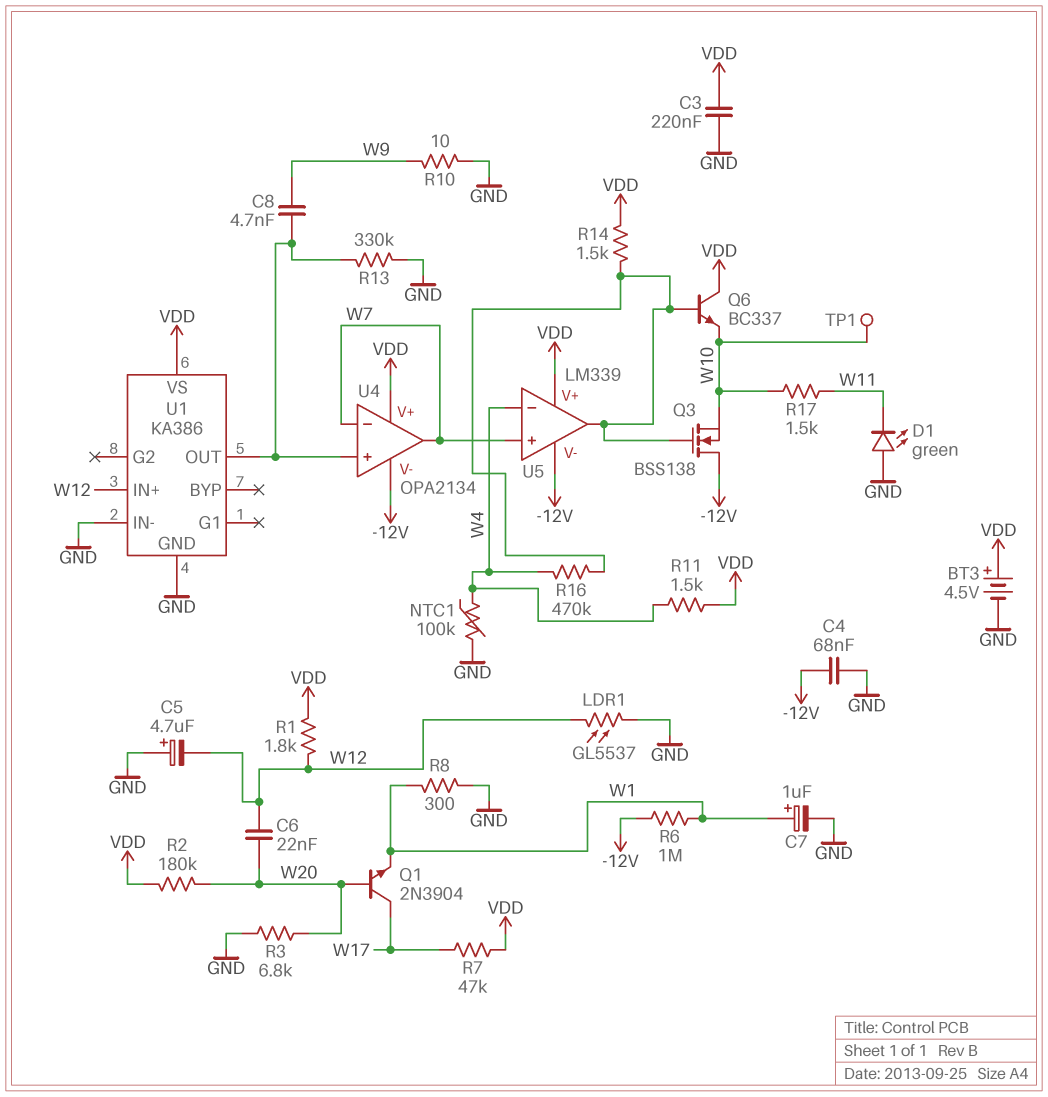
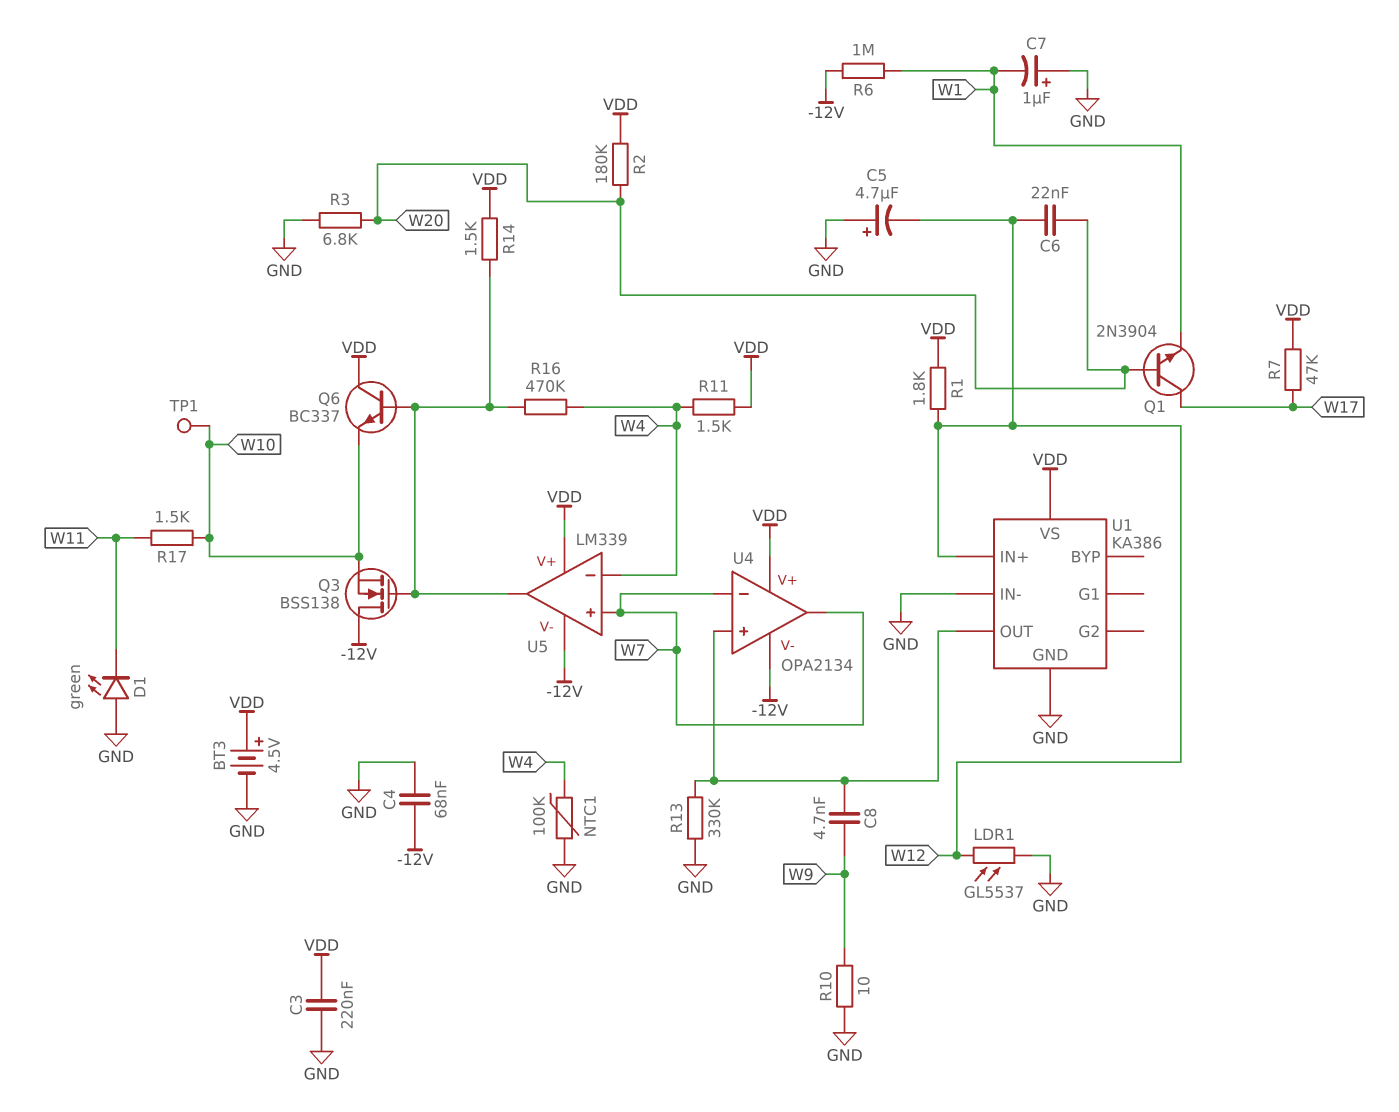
C7: 1uF (plus W1, minus GND) -> 1uF (plus GND, minus W1)
R8: 300 (GND, W1) -> none

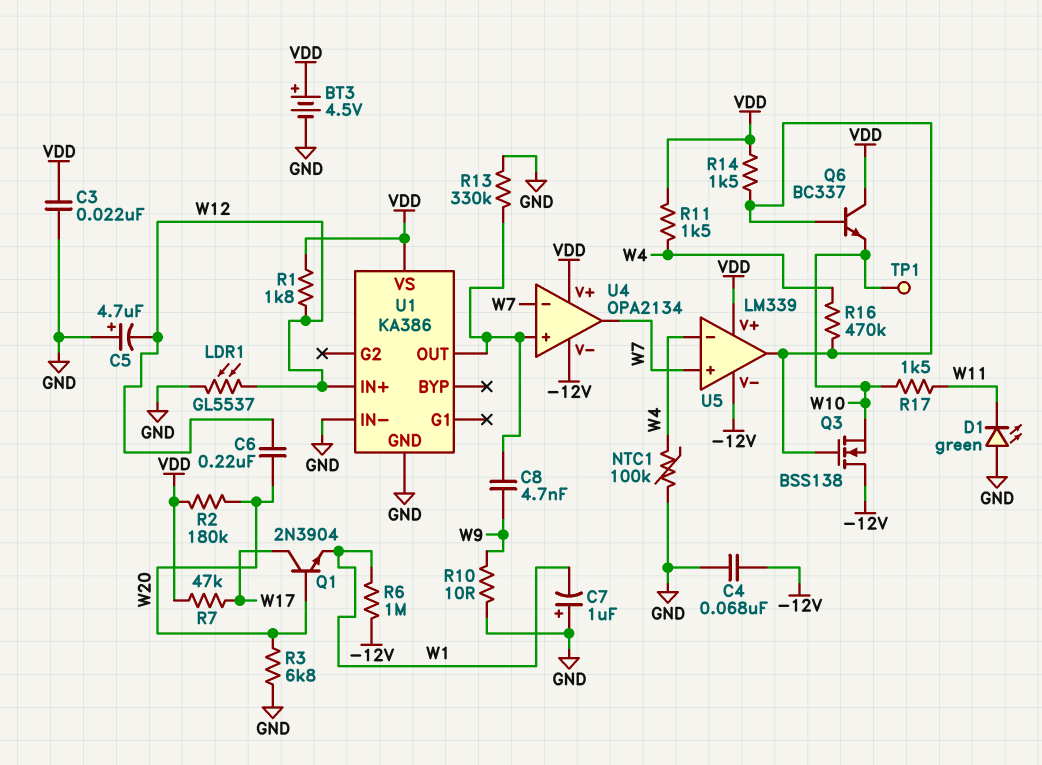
C3: 220nF (GND, VDD) -> 22nF (GND, VDD)
C6: 22nF (W12, W20) -> 220nF (W12, W20)

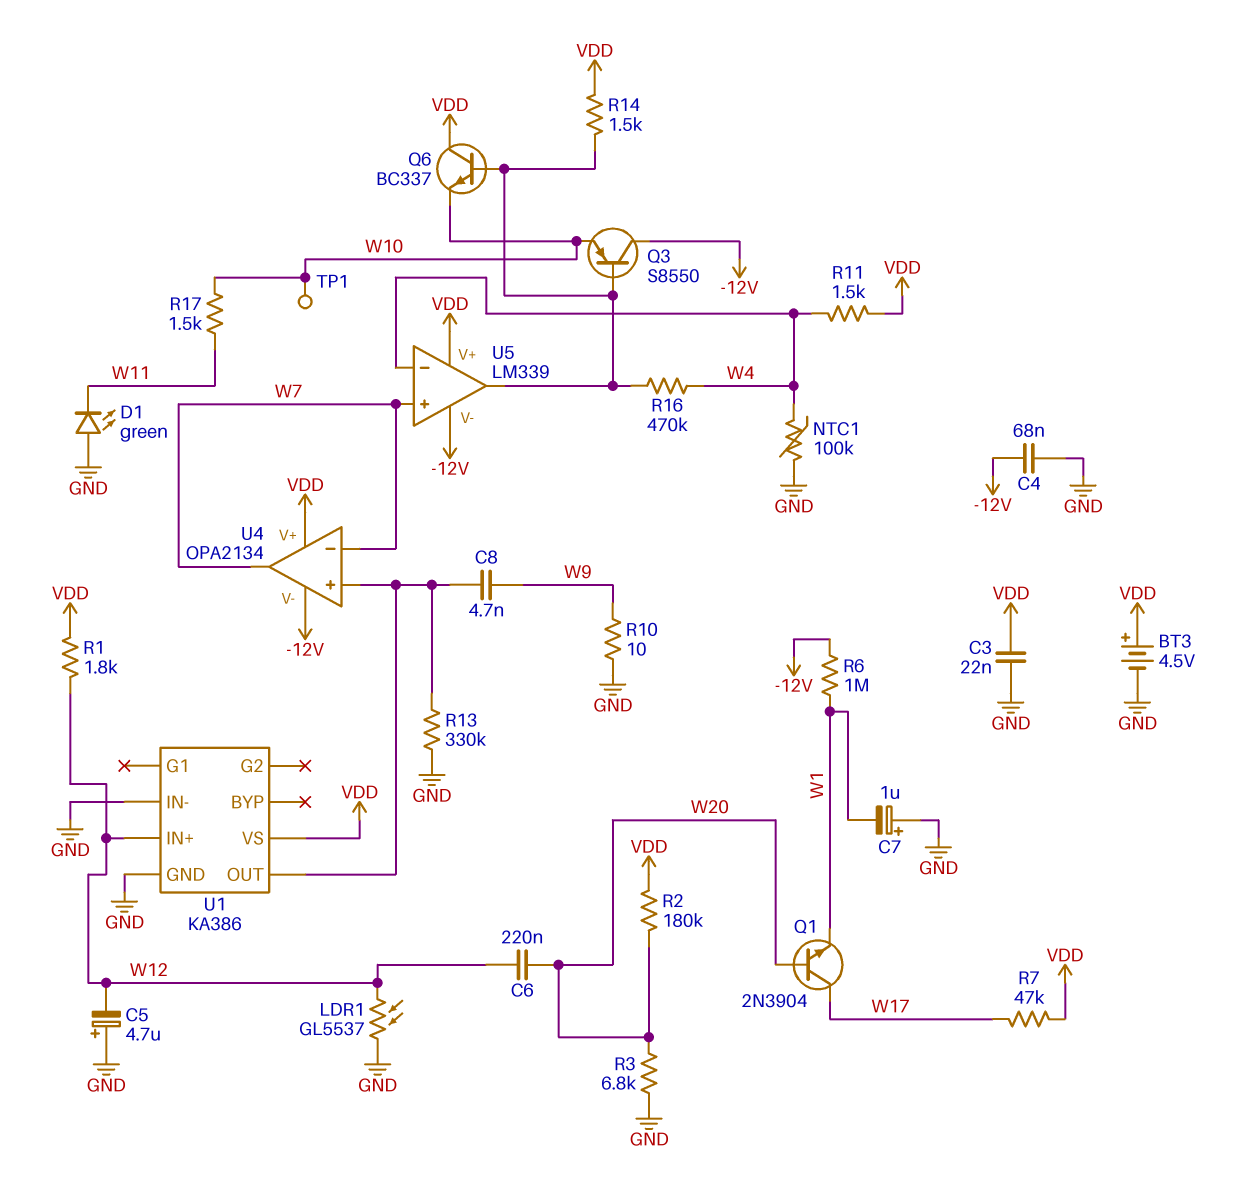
Q3: NMOS BSS138 (G U5/out, D -12V, S W10) -> PNP S8550 (B U5/out, C -12V, E W10)

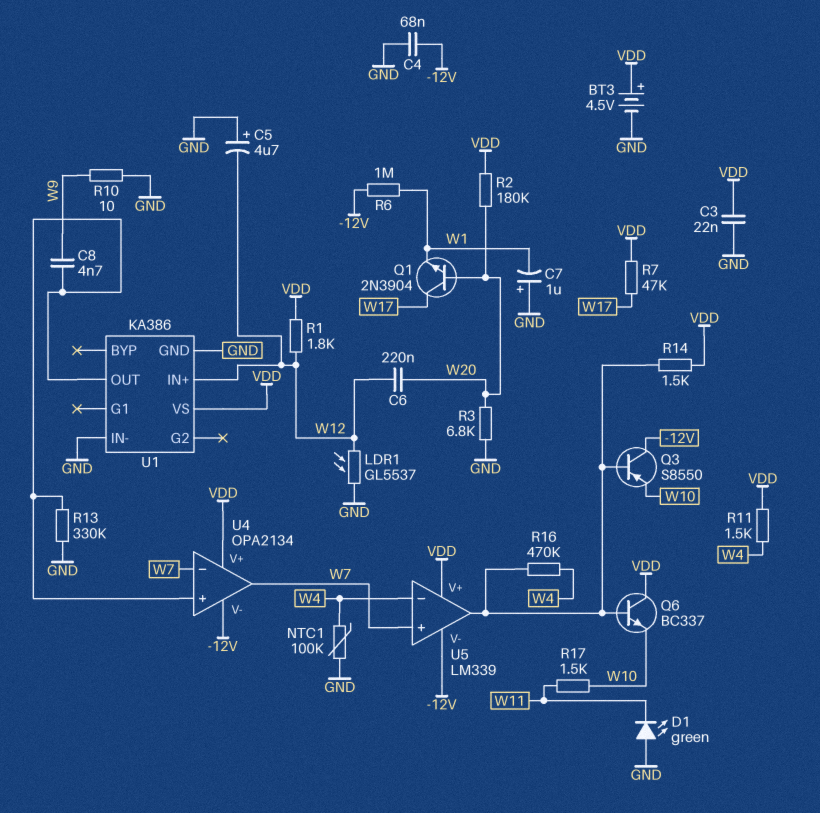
TP1: test point (W10) -> none

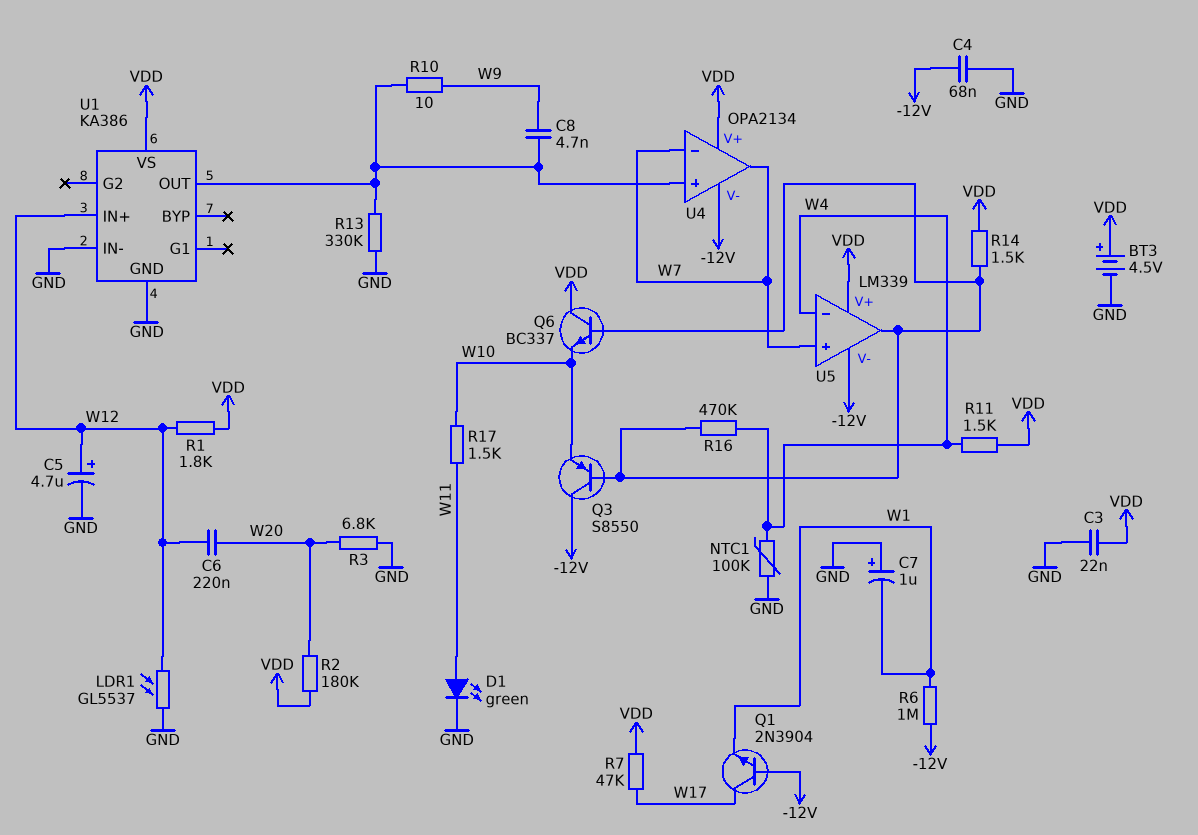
C5: 4.7uF (plus GND, minus W12) -> 4.7uF (plus W12, minus GND)
D1: LED green (A GND, K W11) -> LED green (A W11, K GND)
Q1: NPN 2N3904 (B W20, C W17, E W1) -> NPN 2N3904 (B -12V, C W17, E W1)
R10: 10 (GND, W9) -> 10 (U1/OUT, W9)

